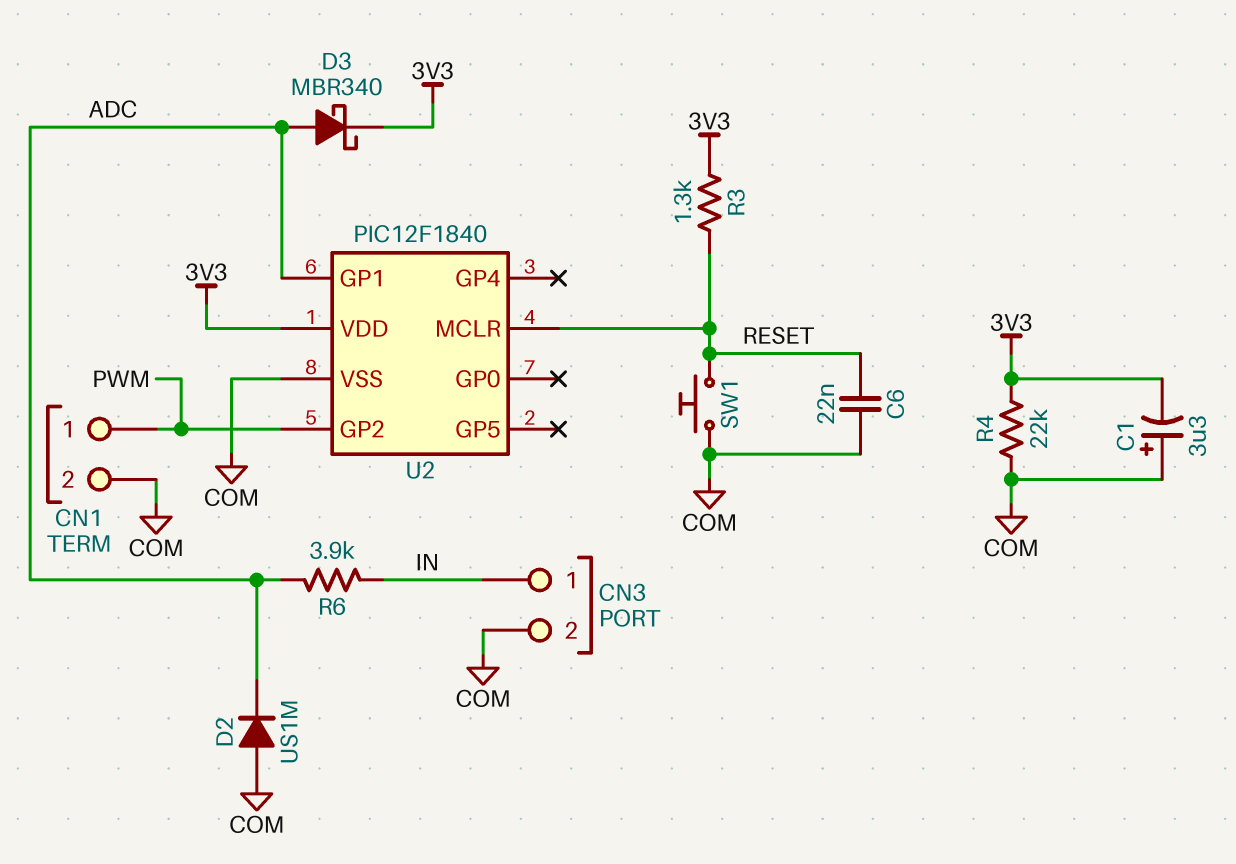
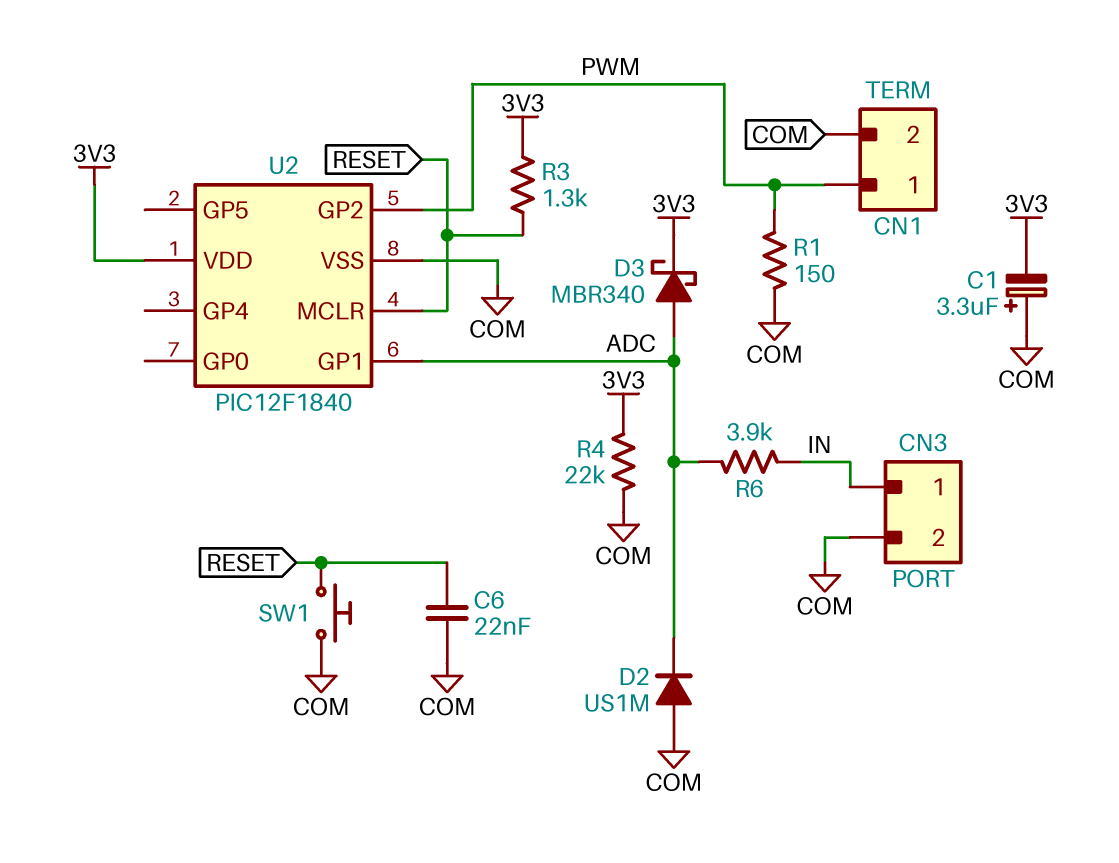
R1: none -> 150 (COM, PWM)

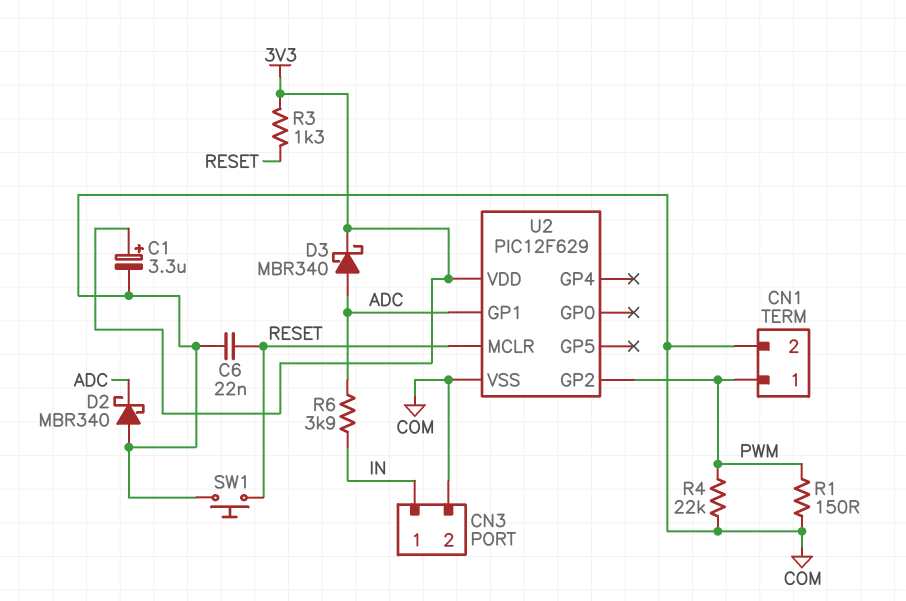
C1: 3.3uF (plus COM, minus 3V3) -> 3.3uF (plus 3V3, minus COM)
D2: diode US1M (A COM, K ADC) -> schottky MBR340 (A COM, K ADC)
R4: 22k (3V3, COM) -> 22k (COM, PWM)
U2: PIC12F1840 -> PIC12F629

